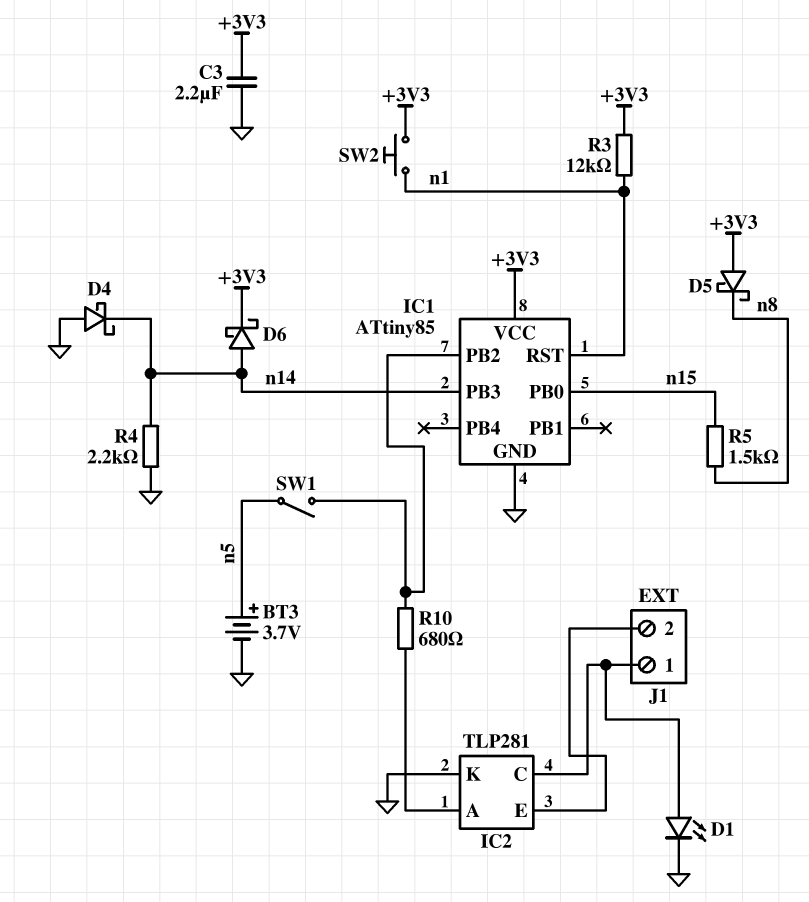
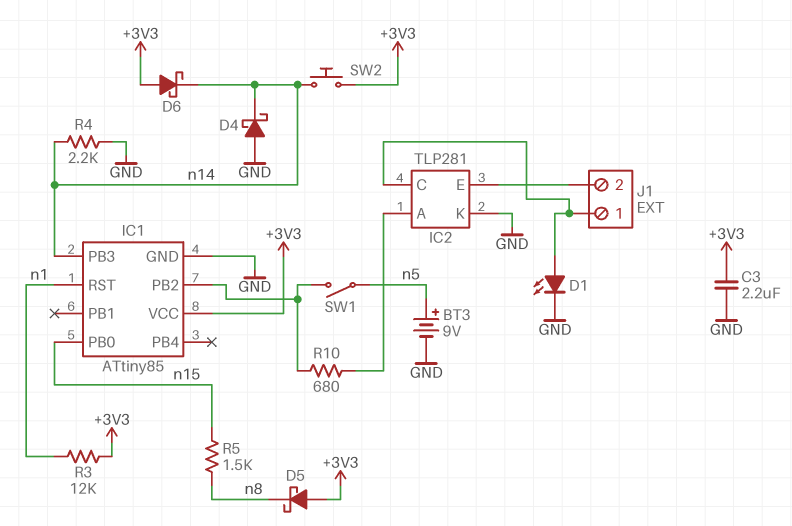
BT3: 3.7V (plus n5, minus GND) -> 9V (plus n5, minus GND)
D6: schottky (A n14, K +3V3) -> schottky (A +3V3, K n14)
SW2: button (+3V3, n1) -> button (+3V3, n14)

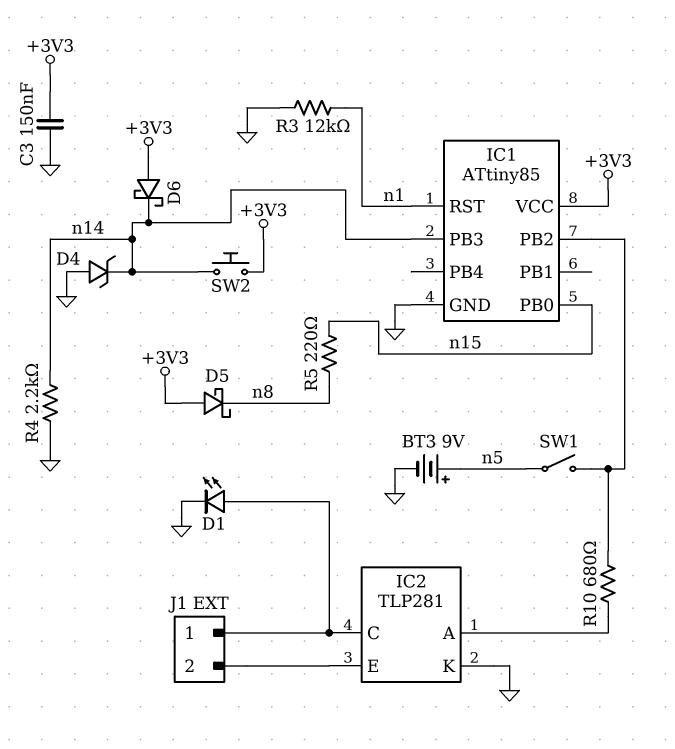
C3: 2.2uF (+3V3, GND) -> 150nF (+3V3, GND)
D4: schottky (A GND, K n14) -> zener (A GND, K n14)
R3: 12k (+3V3, n1) -> 12k (GND, n1)
R5: 1.5k (n8, n15) -> 220 (n8, n15)

